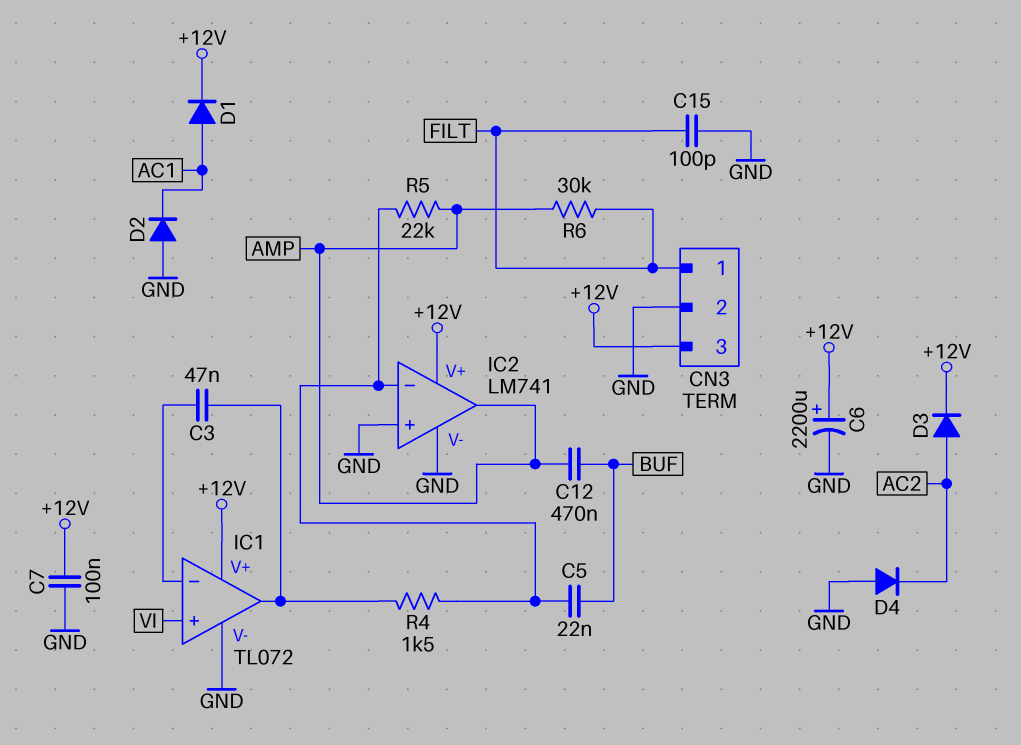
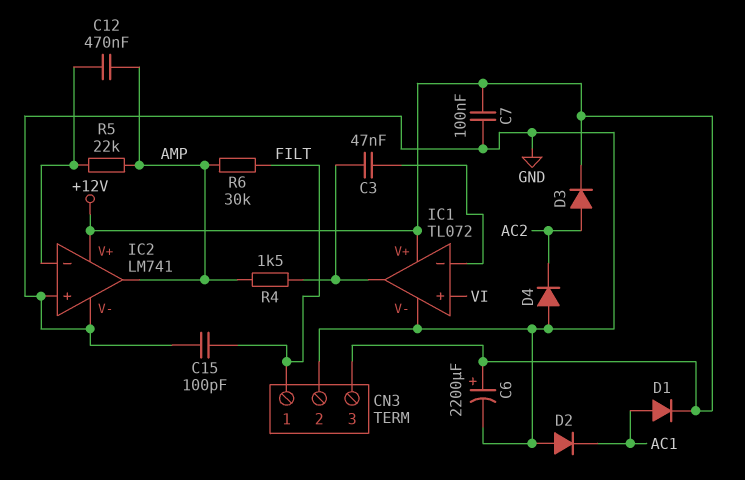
C5: 22nF (BUF, IC2/in-) -> none
C12: 470nF (AMP, BUF) -> 470nF (AMP, IC2/in-)
R4: 1.5k (IC1/out, IC2/in-) -> 1.5k (AMP, IC1/out)

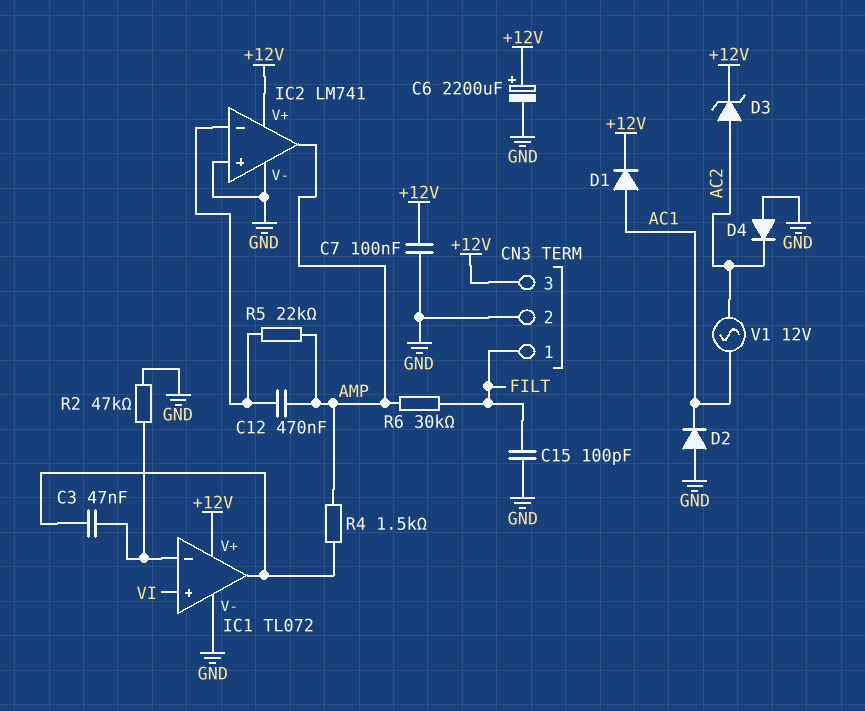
D3: diode (A AC2, K +12V) -> zener (A AC2, K +12V)
R2: none -> 47k (GND, IC1/in-)
V1: none -> AC 12V (AC1, AC2)

